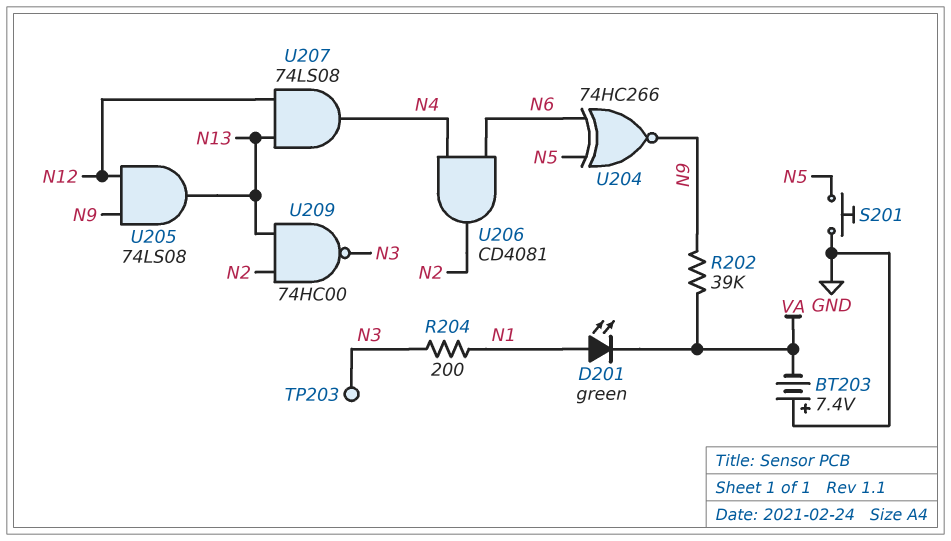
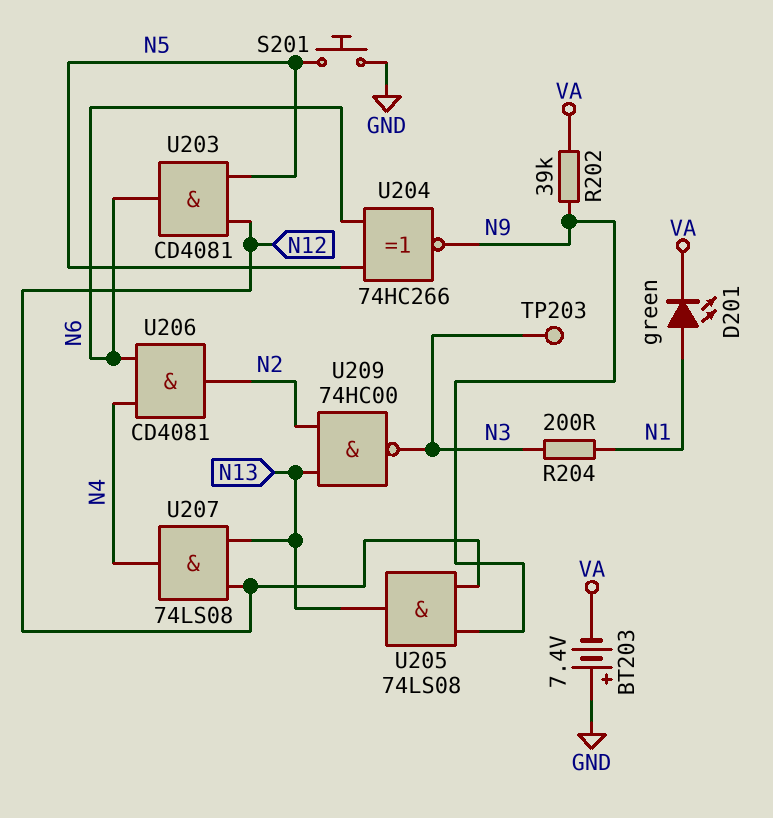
U203: none -> AND CD4081 (in N5, in N12, out N6)

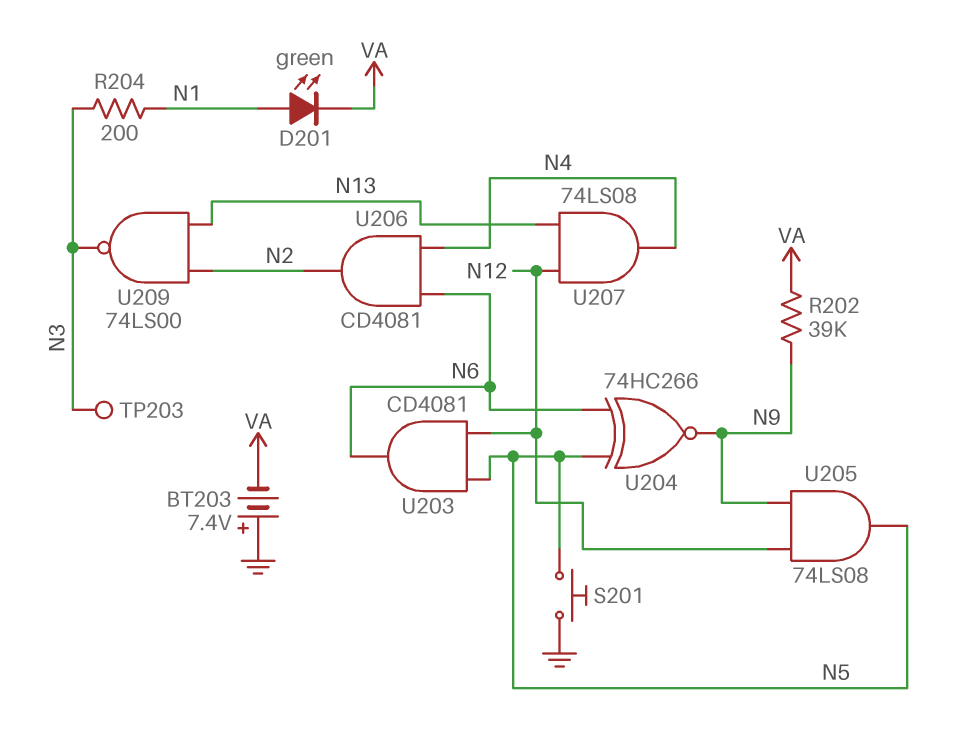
U205: AND 74LS08 (in N9, in N12, out N13) -> AND 74LS08 (in N9, in N12, out N5)
U209: NAND 74HC00 (in N2, in N13, out N3) -> NAND 74LS00 (in N2, in N13, out N3)

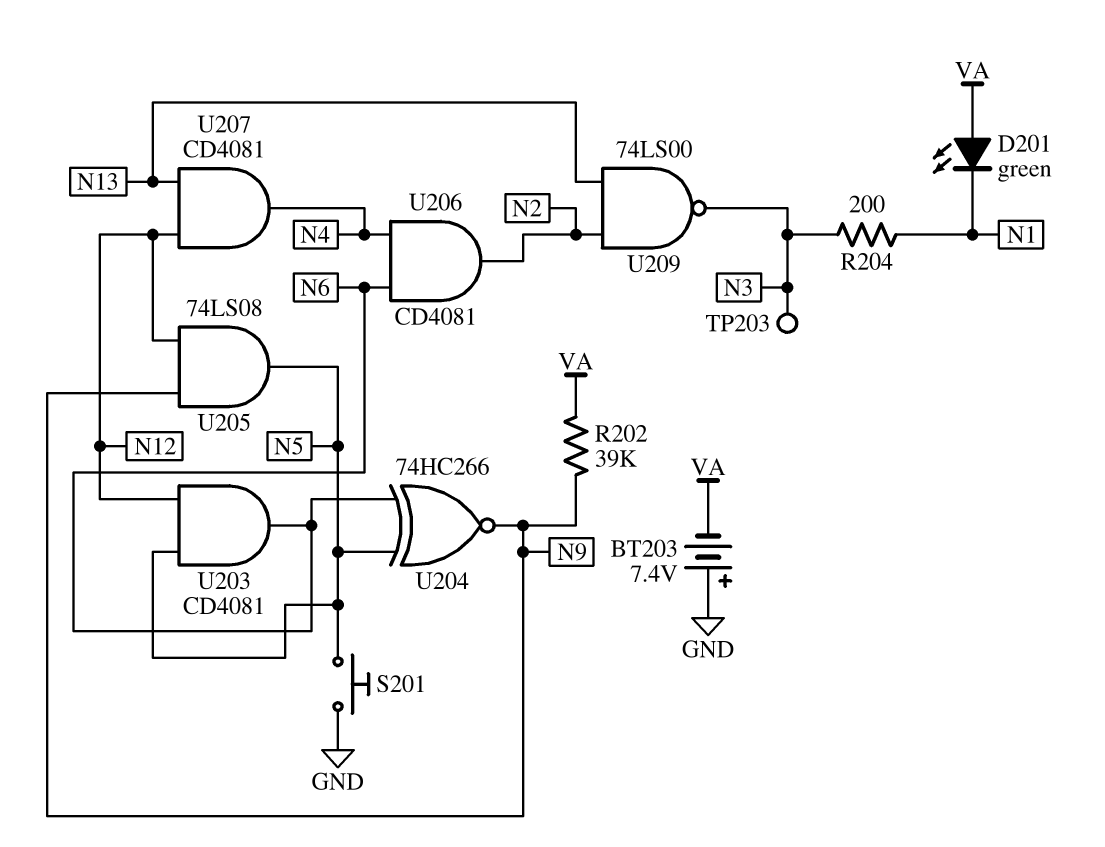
D201: LED green (A N1, K VA) -> LED green (A VA, K N1)
U207: AND 74LS08 (in N12, in N13, out N4) -> AND CD4081 (in N12, in N13, out N4)

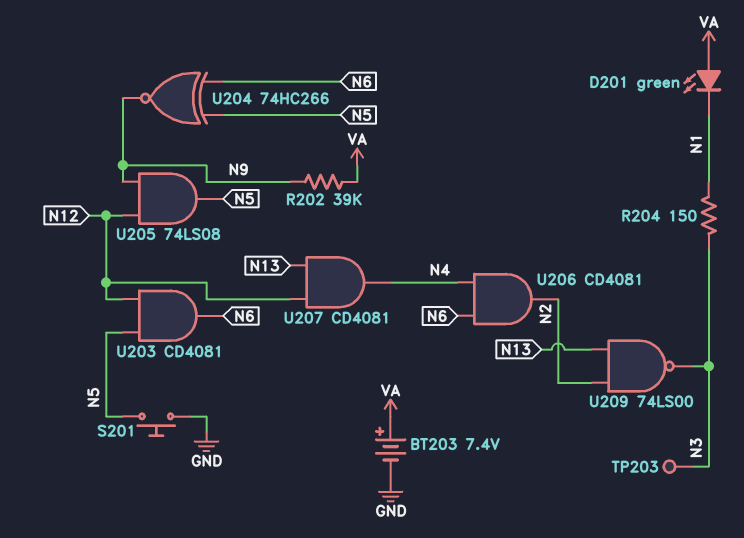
BT203: 7.4V (plus GND, minus VA) -> 7.4V (plus VA, minus GND)
R204: 200 (N1, N3) -> 150 (N1, N3)

